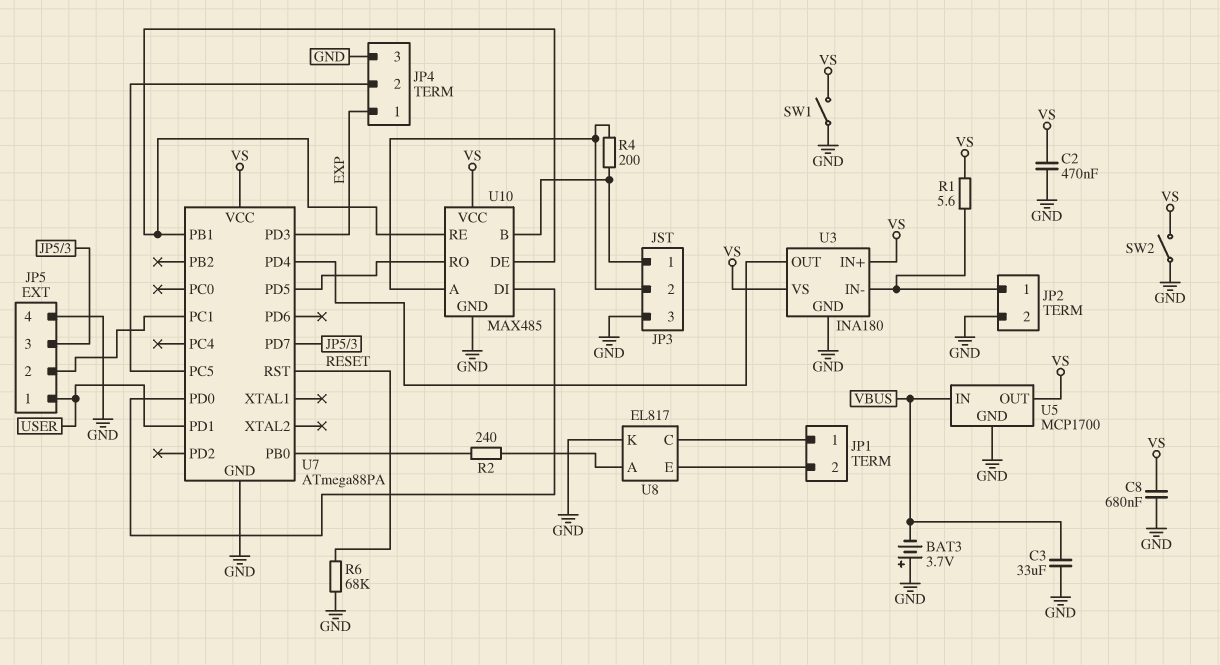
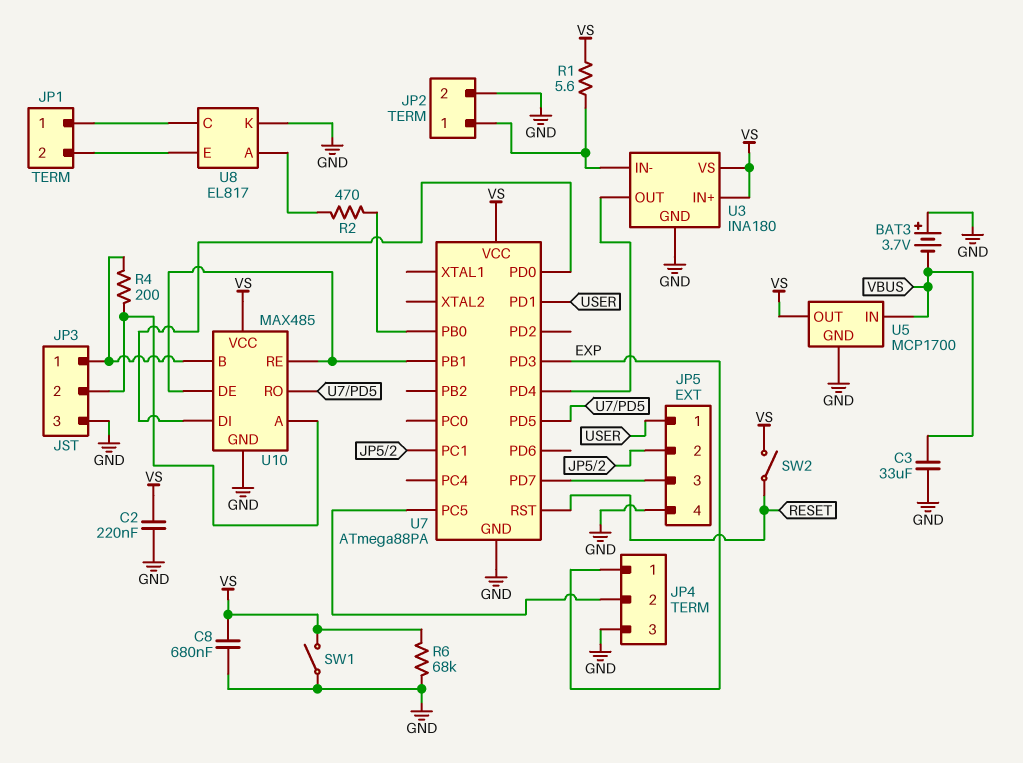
C2: 470nF (GND, VS) -> 220nF (GND, VS)
R2: 240 (U7/PB0, U8/A) -> 470 (U7/PB0, U8/A)
R6: 68k (GND, RESET) -> 68k (GND, VS)
SW2: switch (GND, VS) -> switch (RESET, VS)

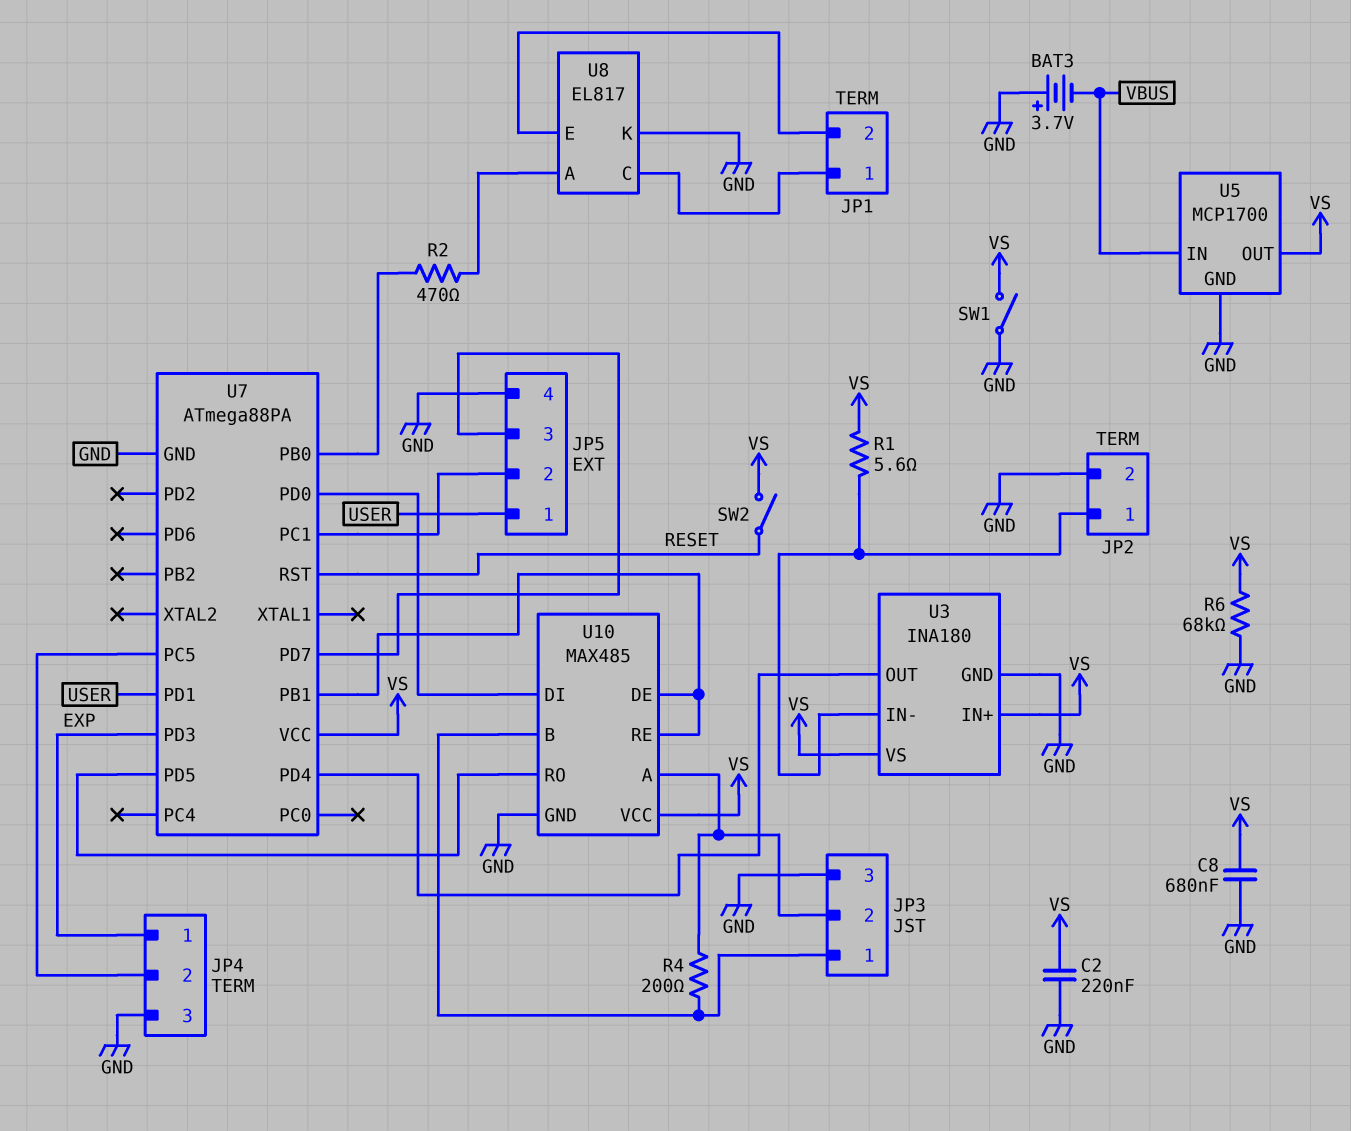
C3: 33uF (GND, VBUS) -> none

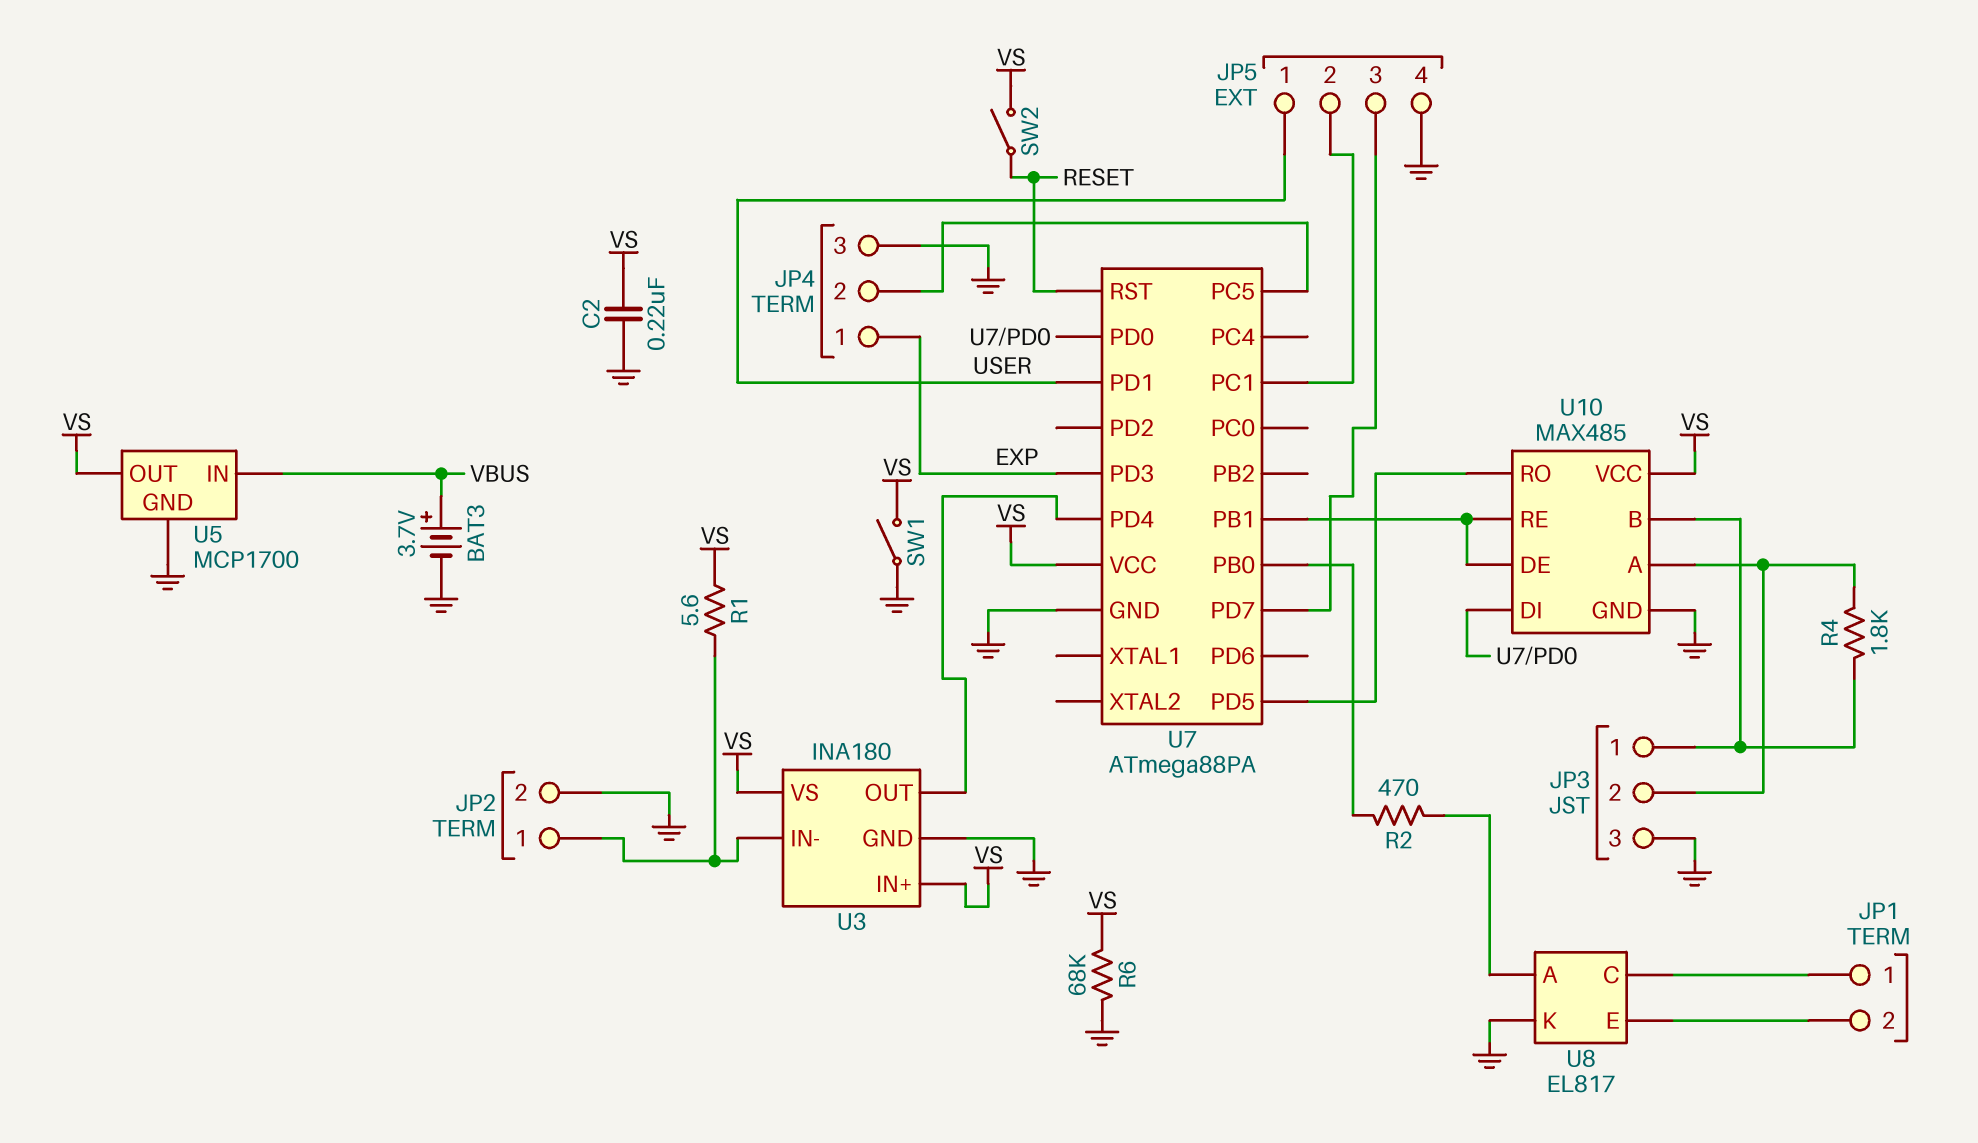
BAT3: 3.7V (plus GND, minus VBUS) -> 3.7V (plus VBUS, minus GND)
C8: 680nF (GND, VS) -> none
R4: 200 (JP3/1, JP3/2) -> 1.8k (JP3/1, JP3/2)

